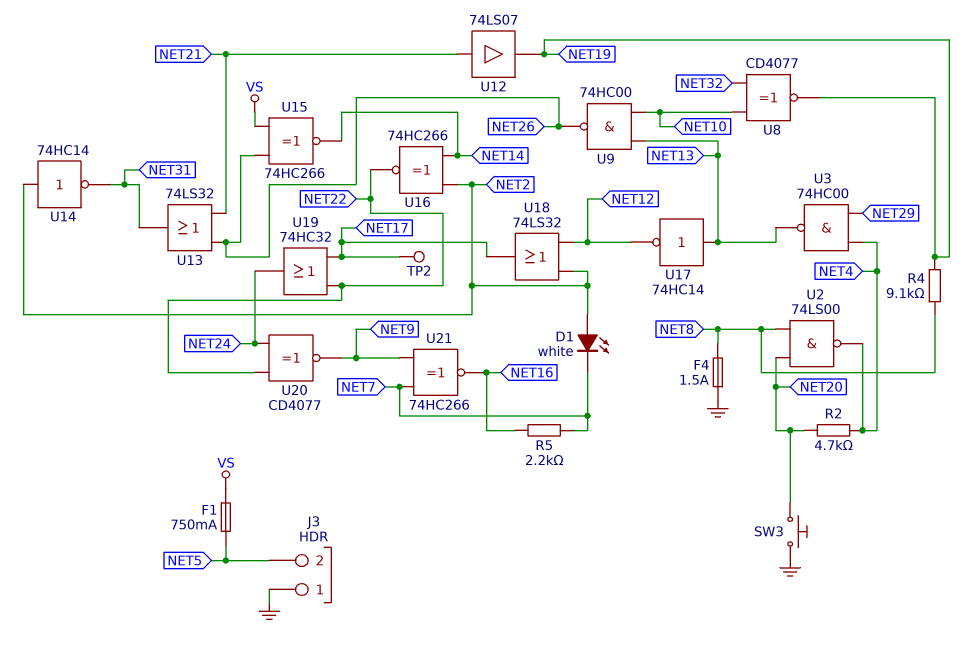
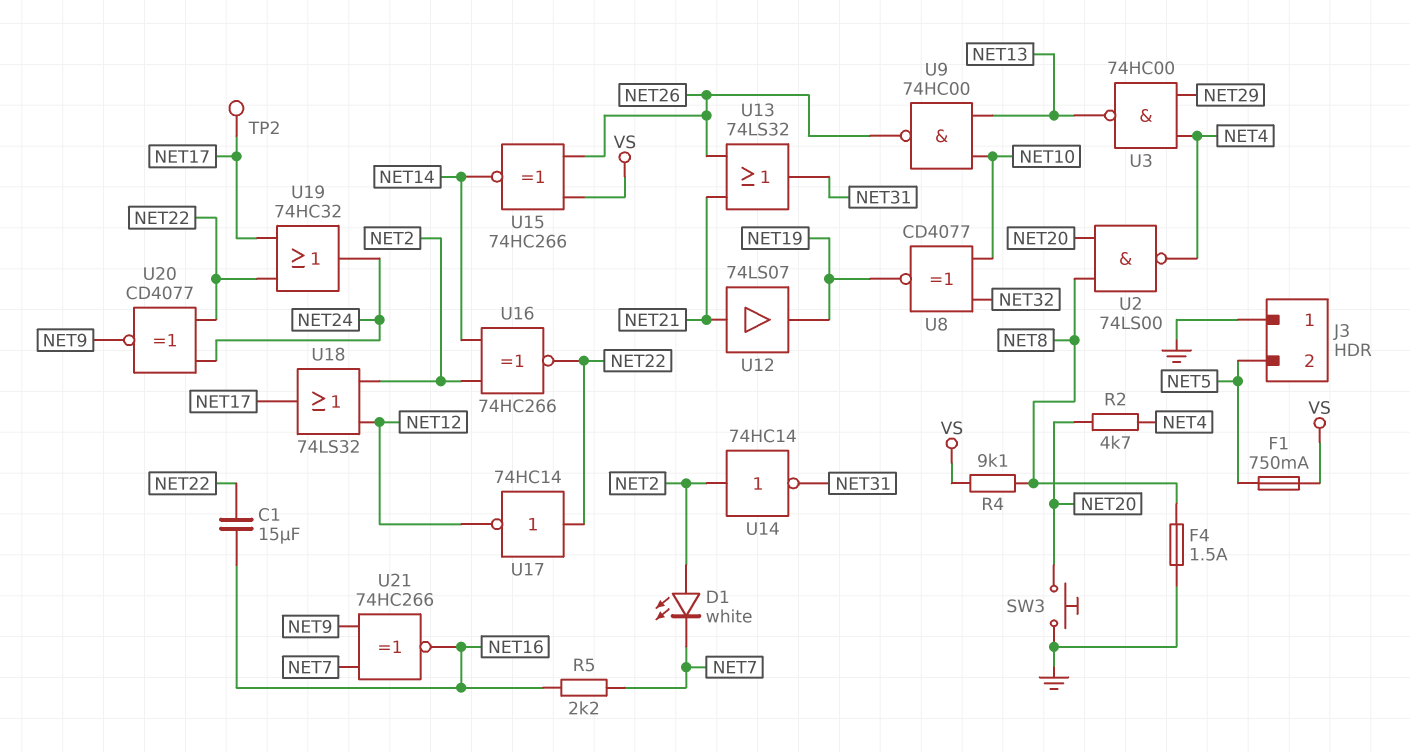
C1: none -> 15uF (NET16, NET22)
R4: 9.1k (NET8, NET19) -> 9.1k (NET8, VS)
U17: NOT 74HC14 (in NET13, out NET12) -> NOT 74HC14 (in NET22, out NET12)

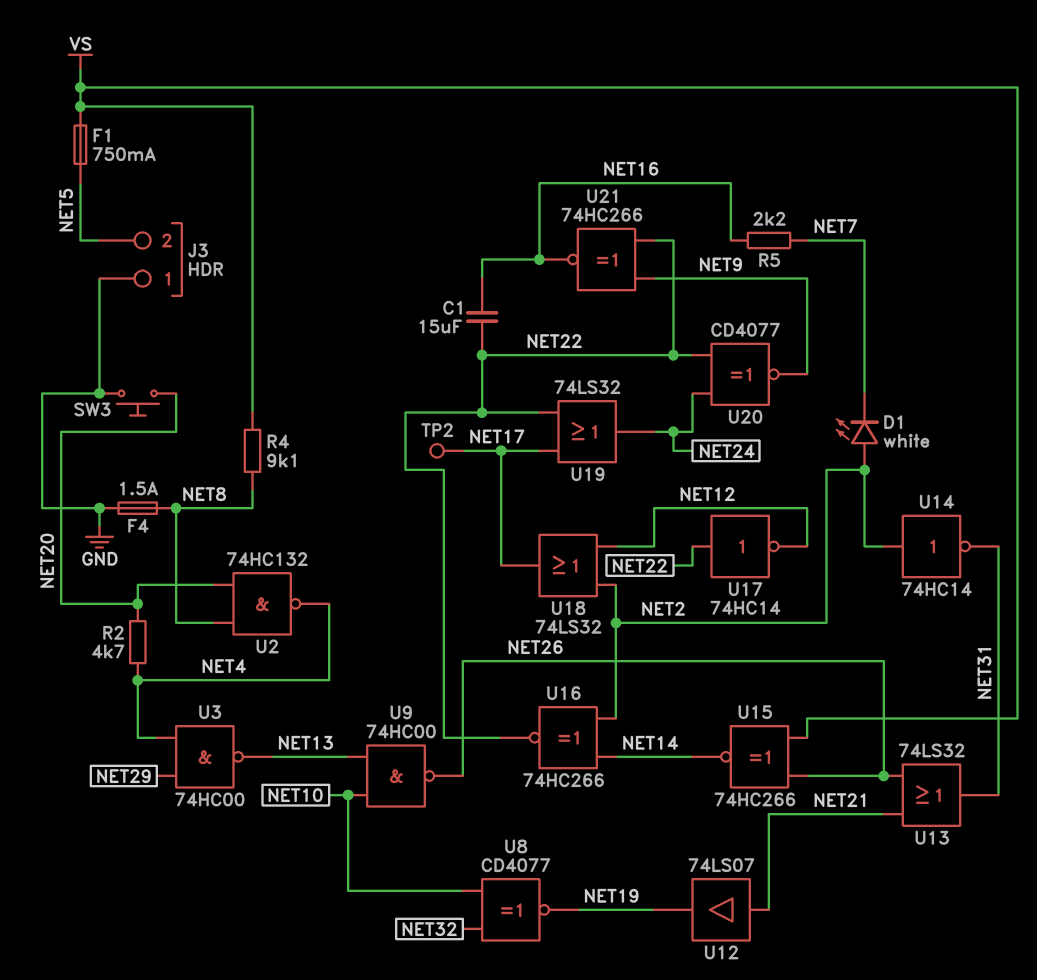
U2: NAND 74LS00 (in NET8, in NET20, out NET4) -> NAND 74HC132 (in NET8, in NET20, out NET4)
U19: OR 74HC32 (in NET17, in NET22, out NET24) -> OR 74LS32 (in NET17, in NET22, out NET24)
U21: XNOR 74HC266 (in NET7, in NET9, out NET16) -> XNOR 74HC266 (in NET9, in NET22, out NET16)

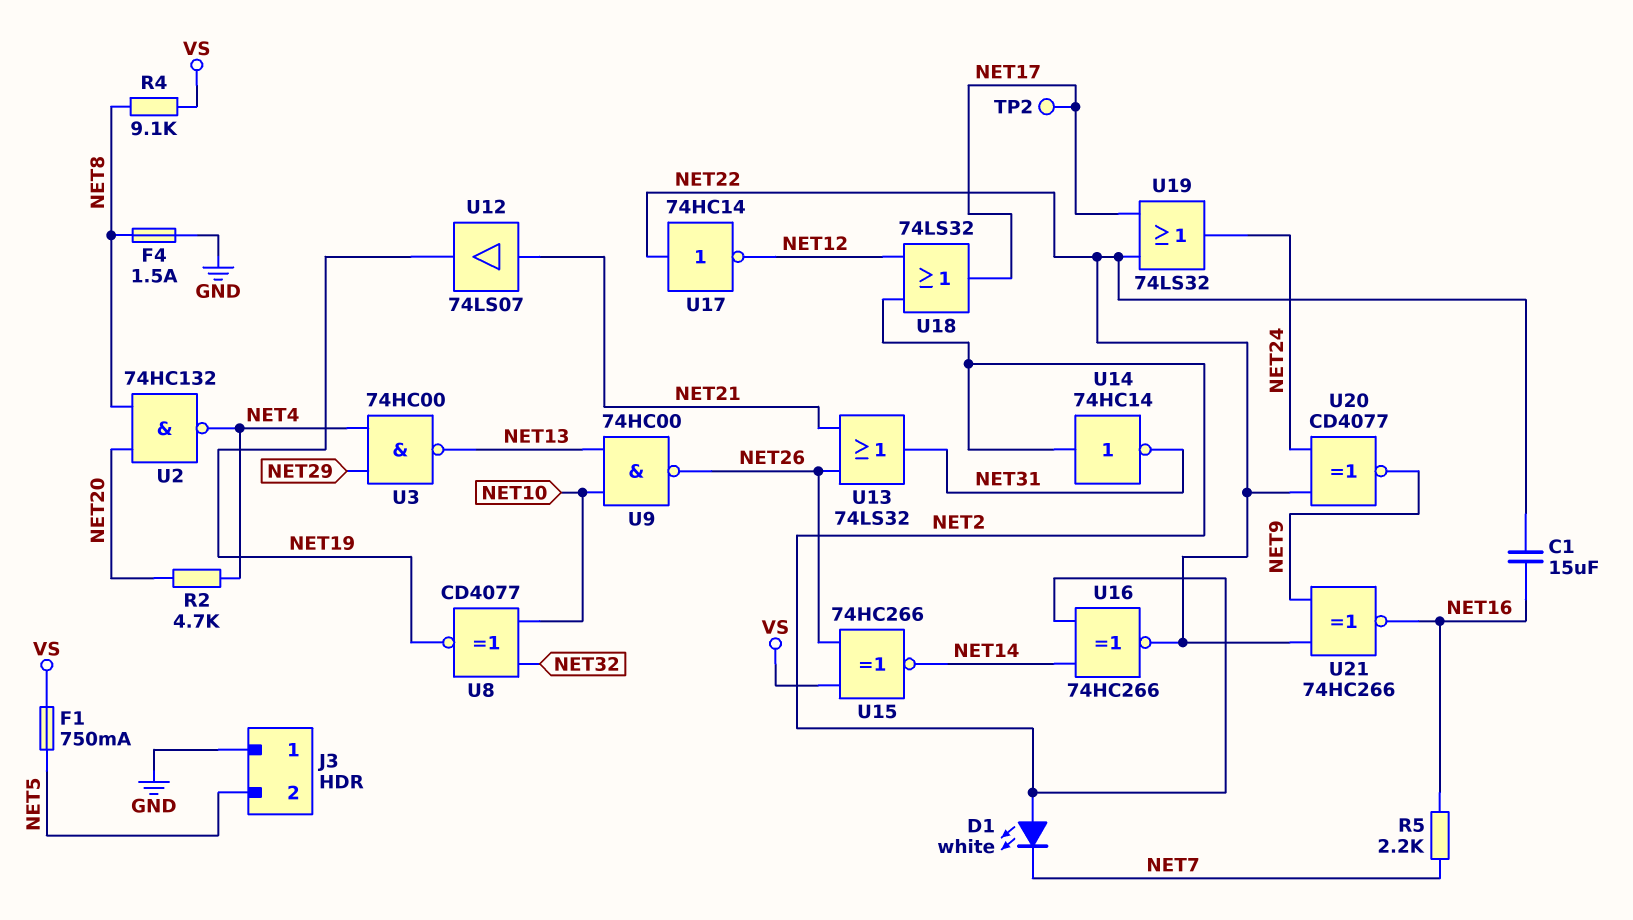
SW3: button (GND, NET20) -> none

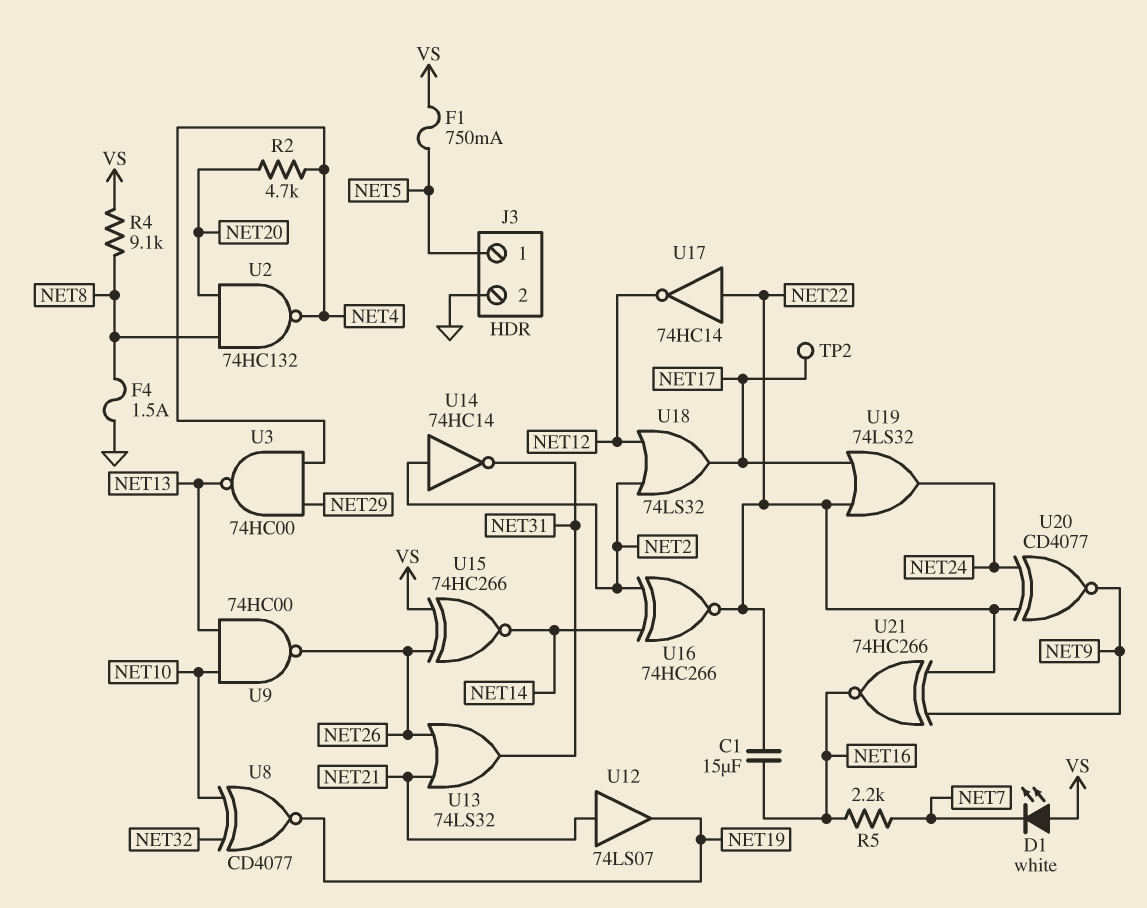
D1: LED white (A NET2, K NET7) -> LED white (A VS, K NET7)
J3 pin 1: GND -> NET5
J3 pin 2: NET5 -> GND

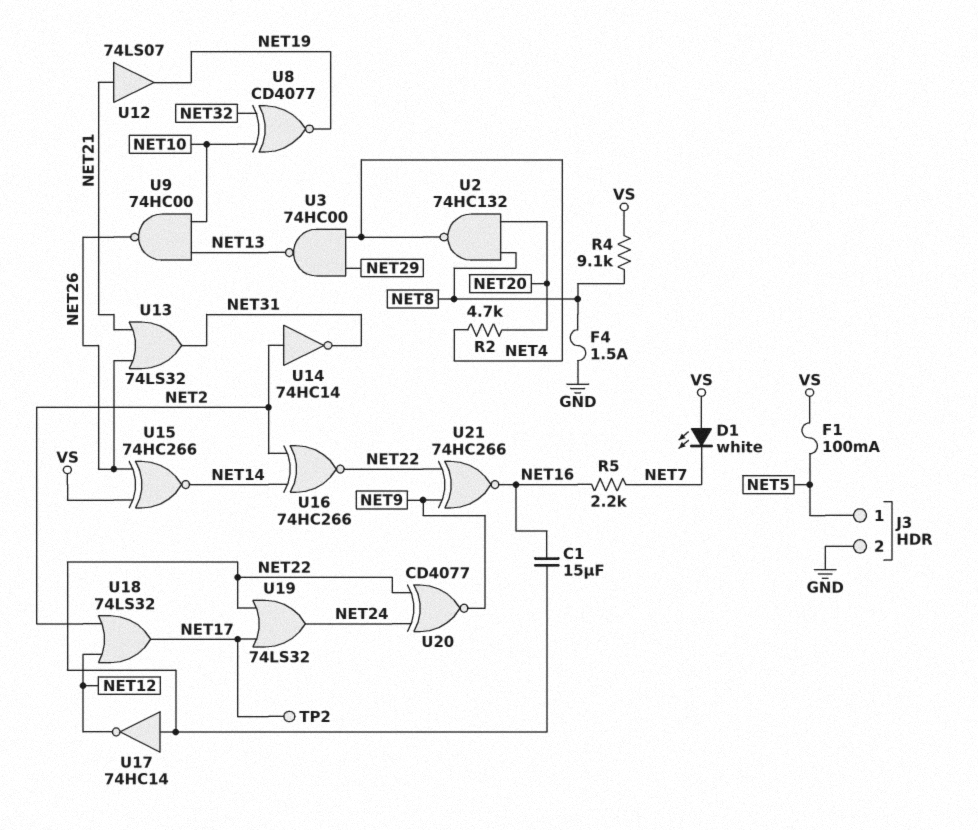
F1: 750mA (NET5, VS) -> 100mA (NET5, VS)

